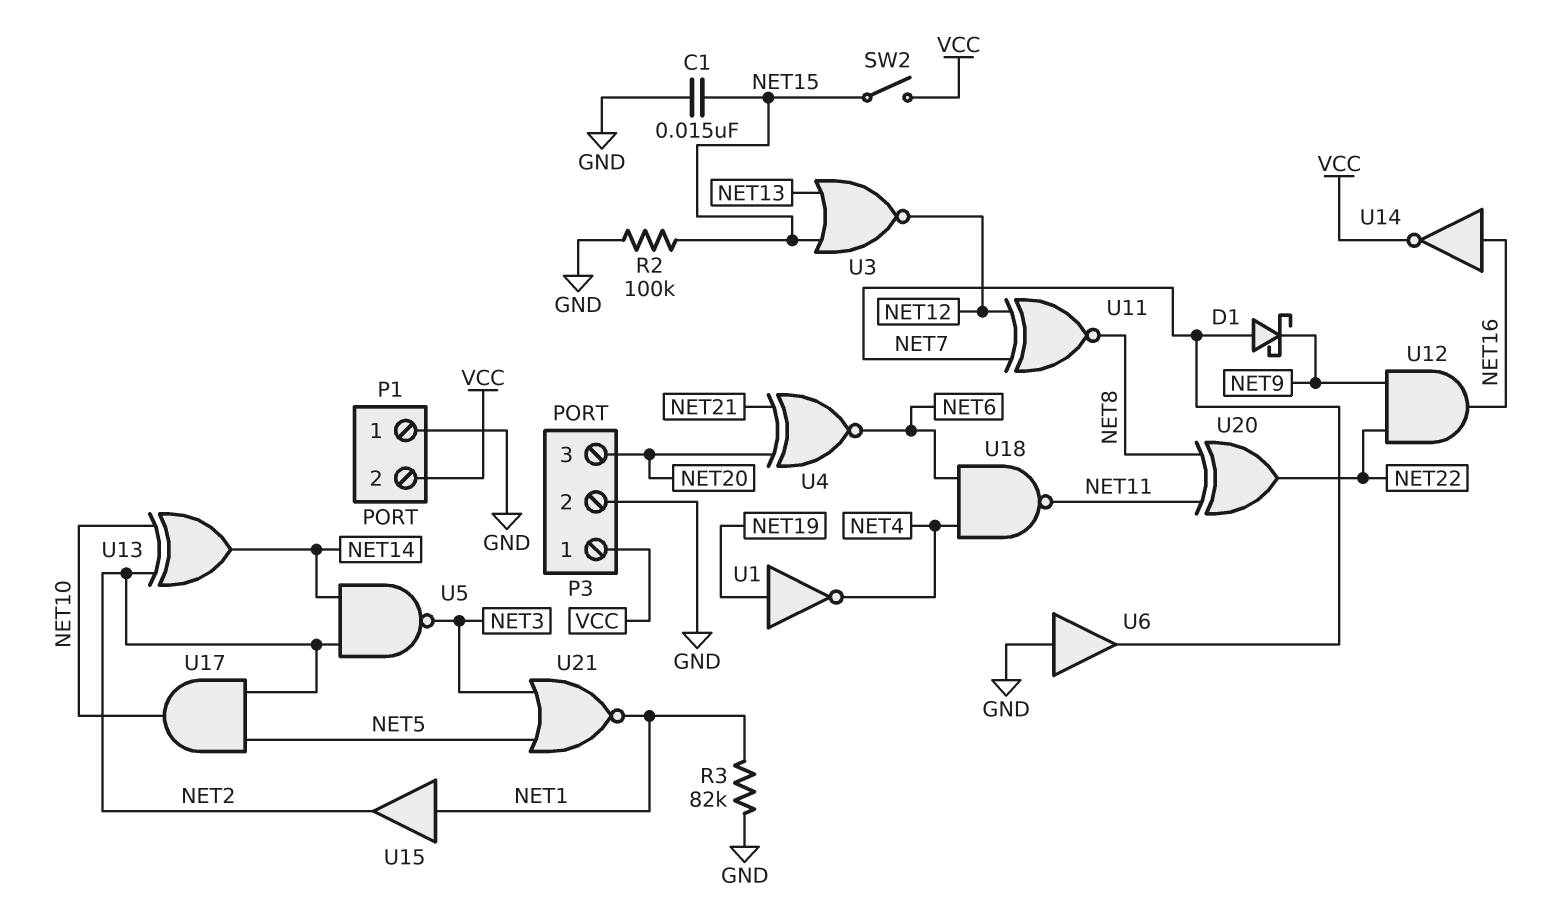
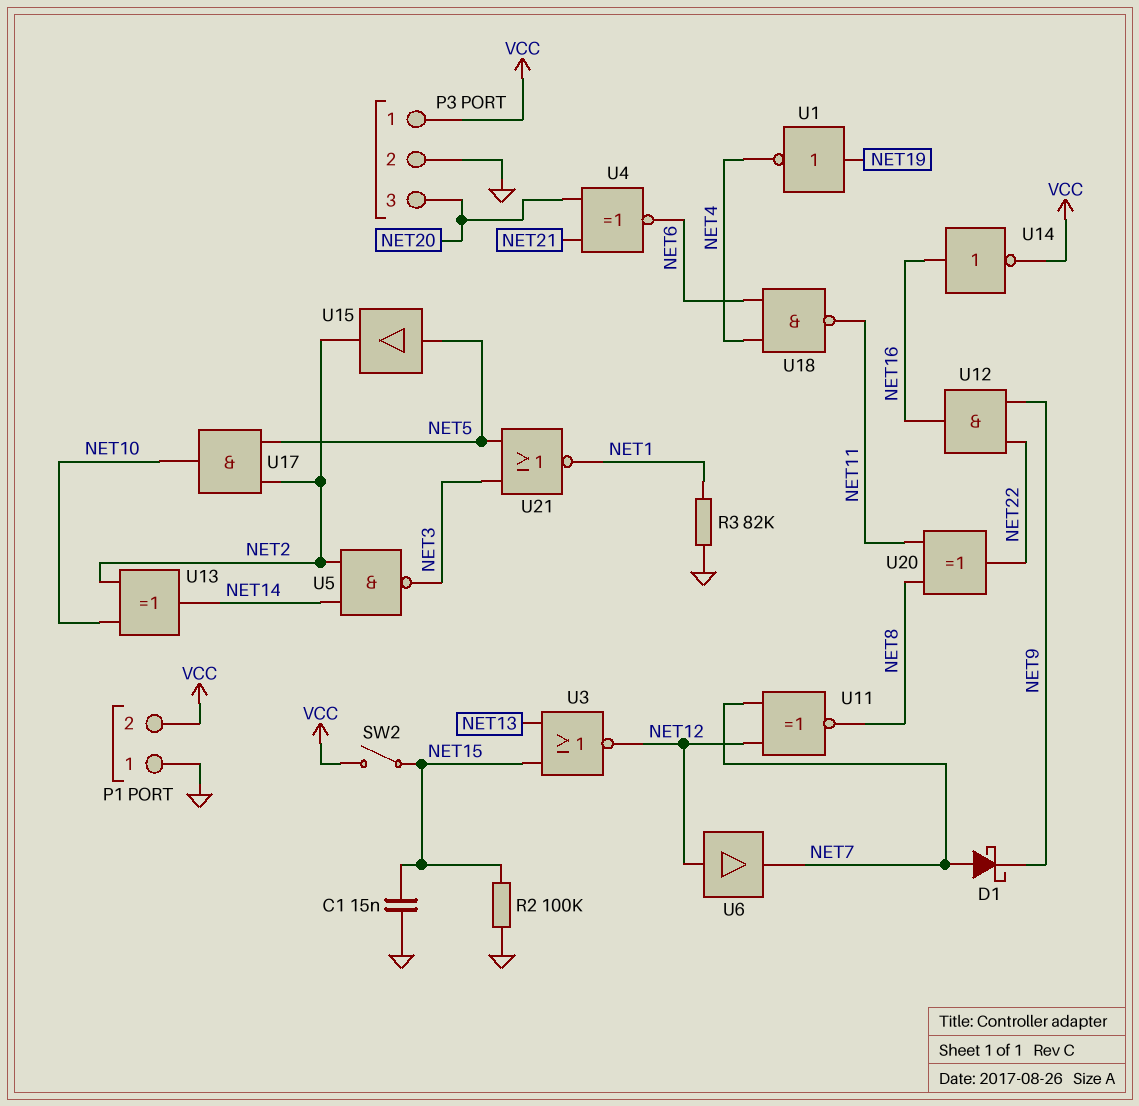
U6: buffer (in GND, out NET7) -> buffer (in NET12, out NET7)
U15: buffer (in NET1, out NET2) -> buffer (in NET5, out NET2)

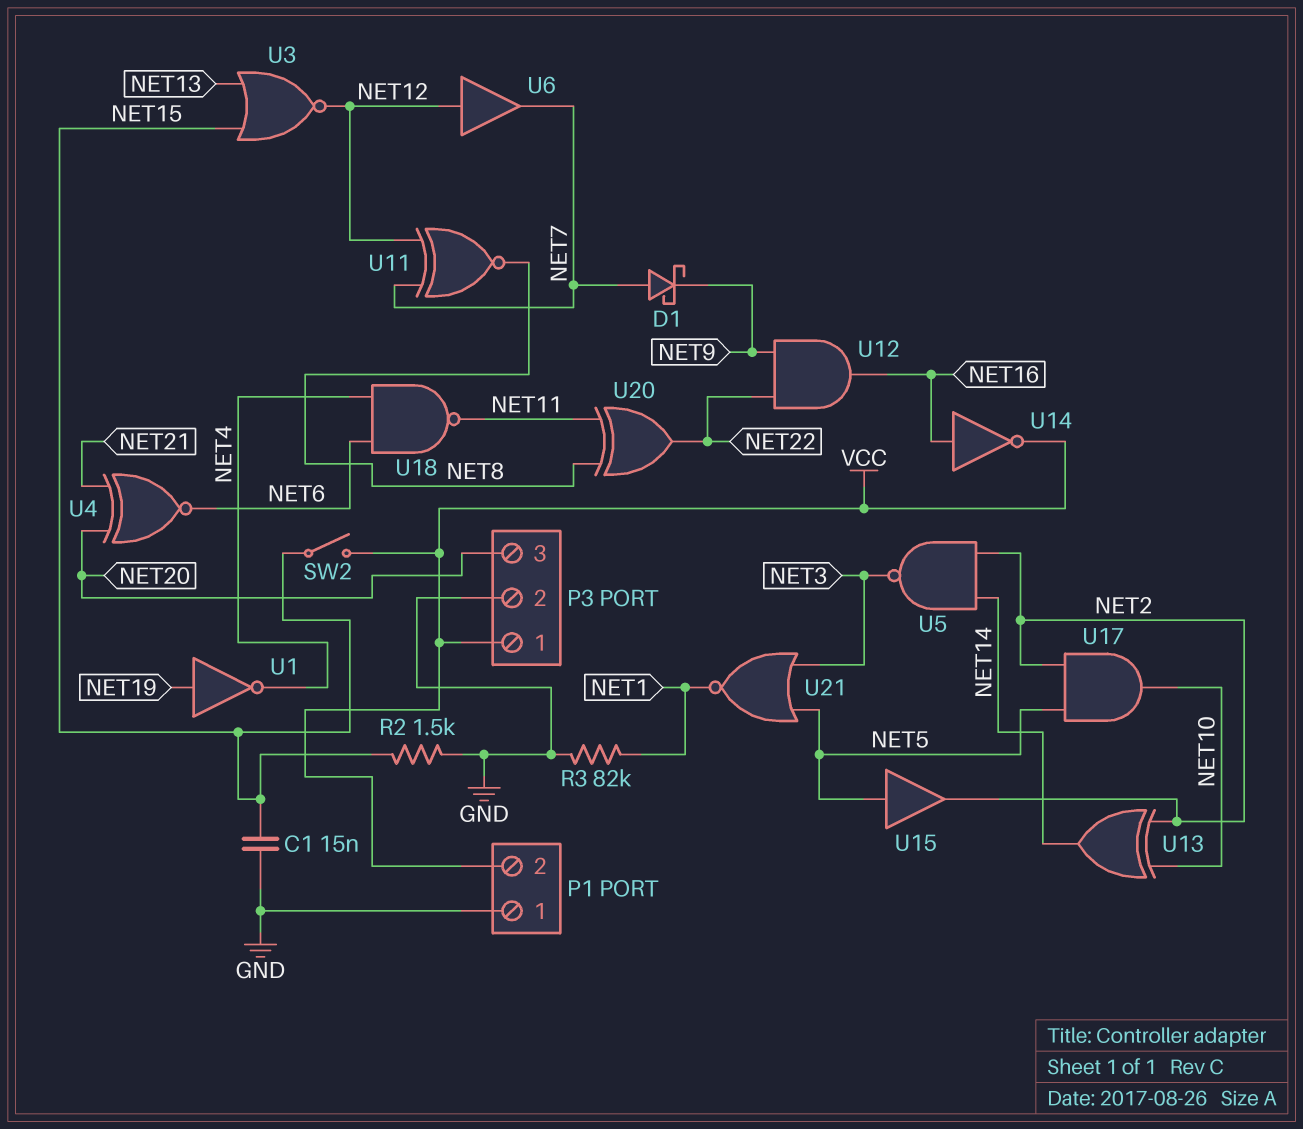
R2: 100k (GND, NET15) -> 1.5k (GND, NET15)

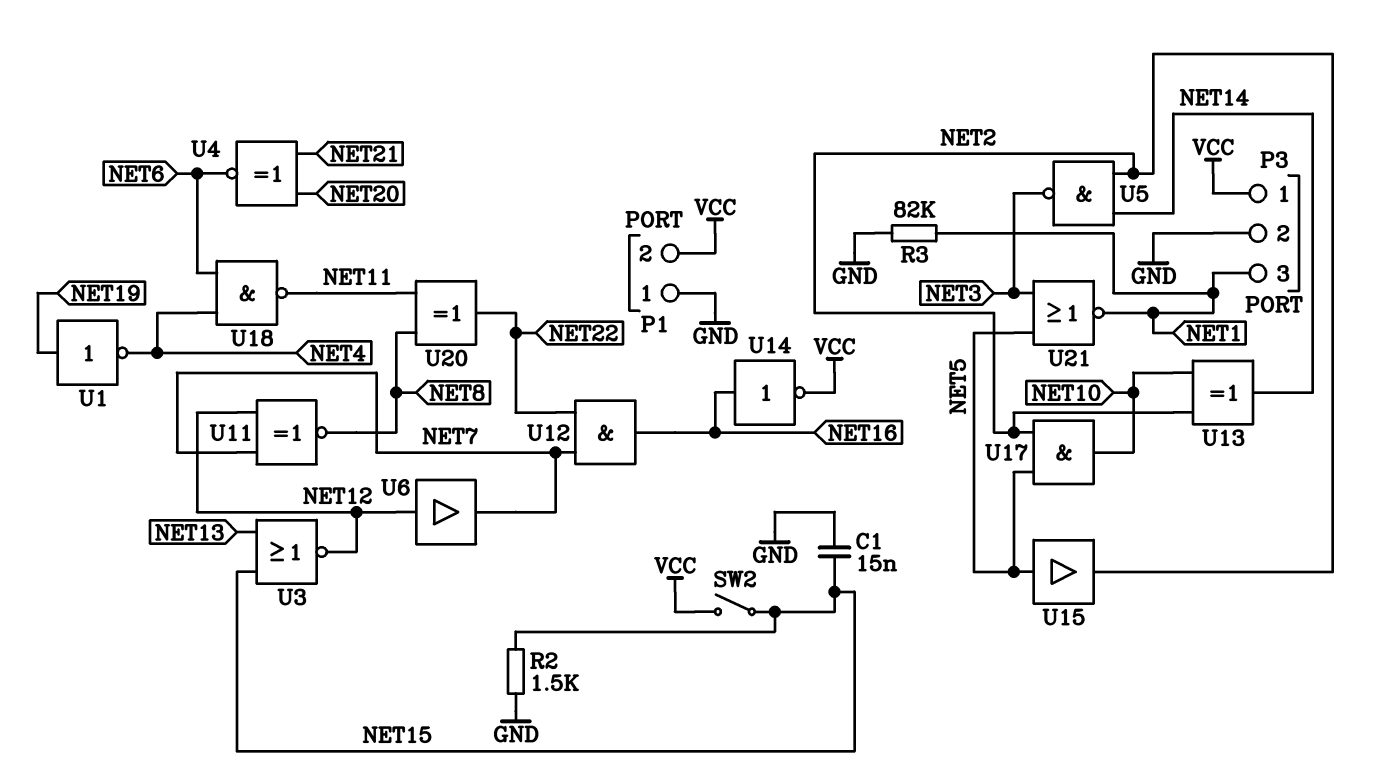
D1: schottky (A NET7, K NET9) -> none
P3 pin 3: NET20 -> NET1
U12: AND (in NET9, in NET22, out NET16) -> AND (in NET7, in NET22, out NET16)

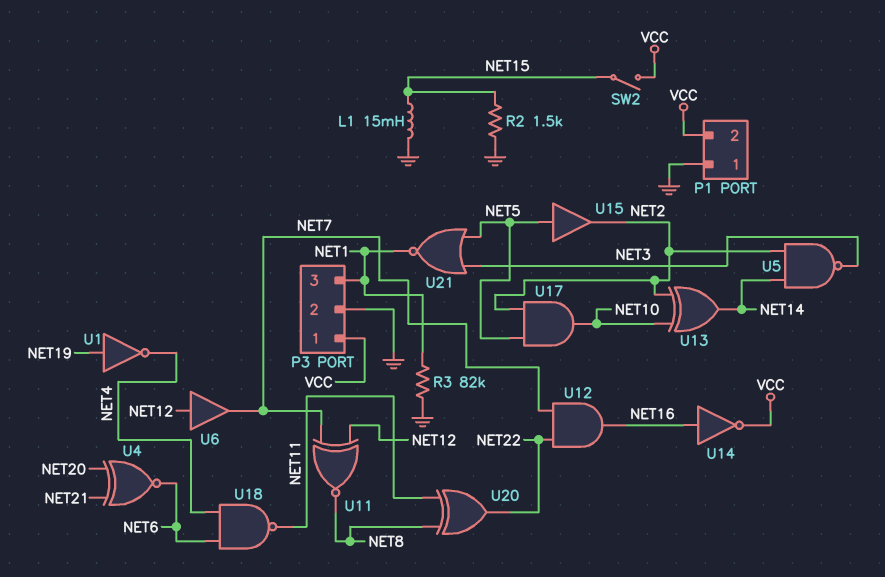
C1: 15nF (GND, NET15) -> none
L1: none -> 15mH (GND, NET15)
U3: NOR (in NET13, in NET15, out NET12) -> none

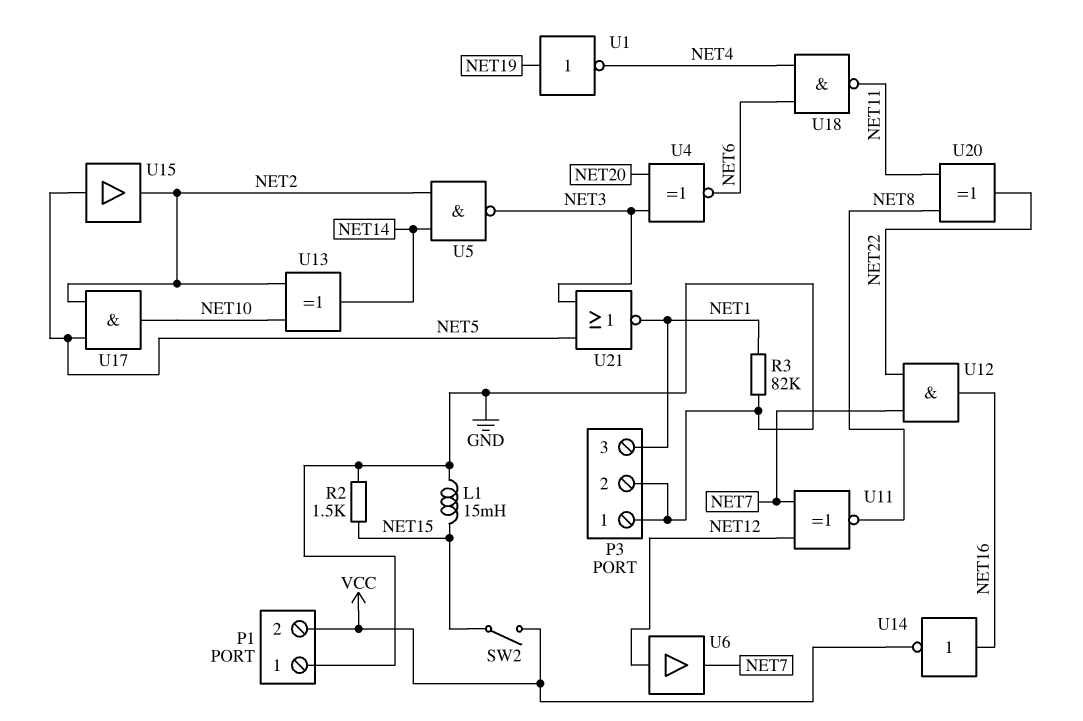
P3 pin 1: VCC -> GND
U4: XNOR (in NET20, in NET21, out NET6) -> XNOR (in NET3, in NET20, out NET6)

